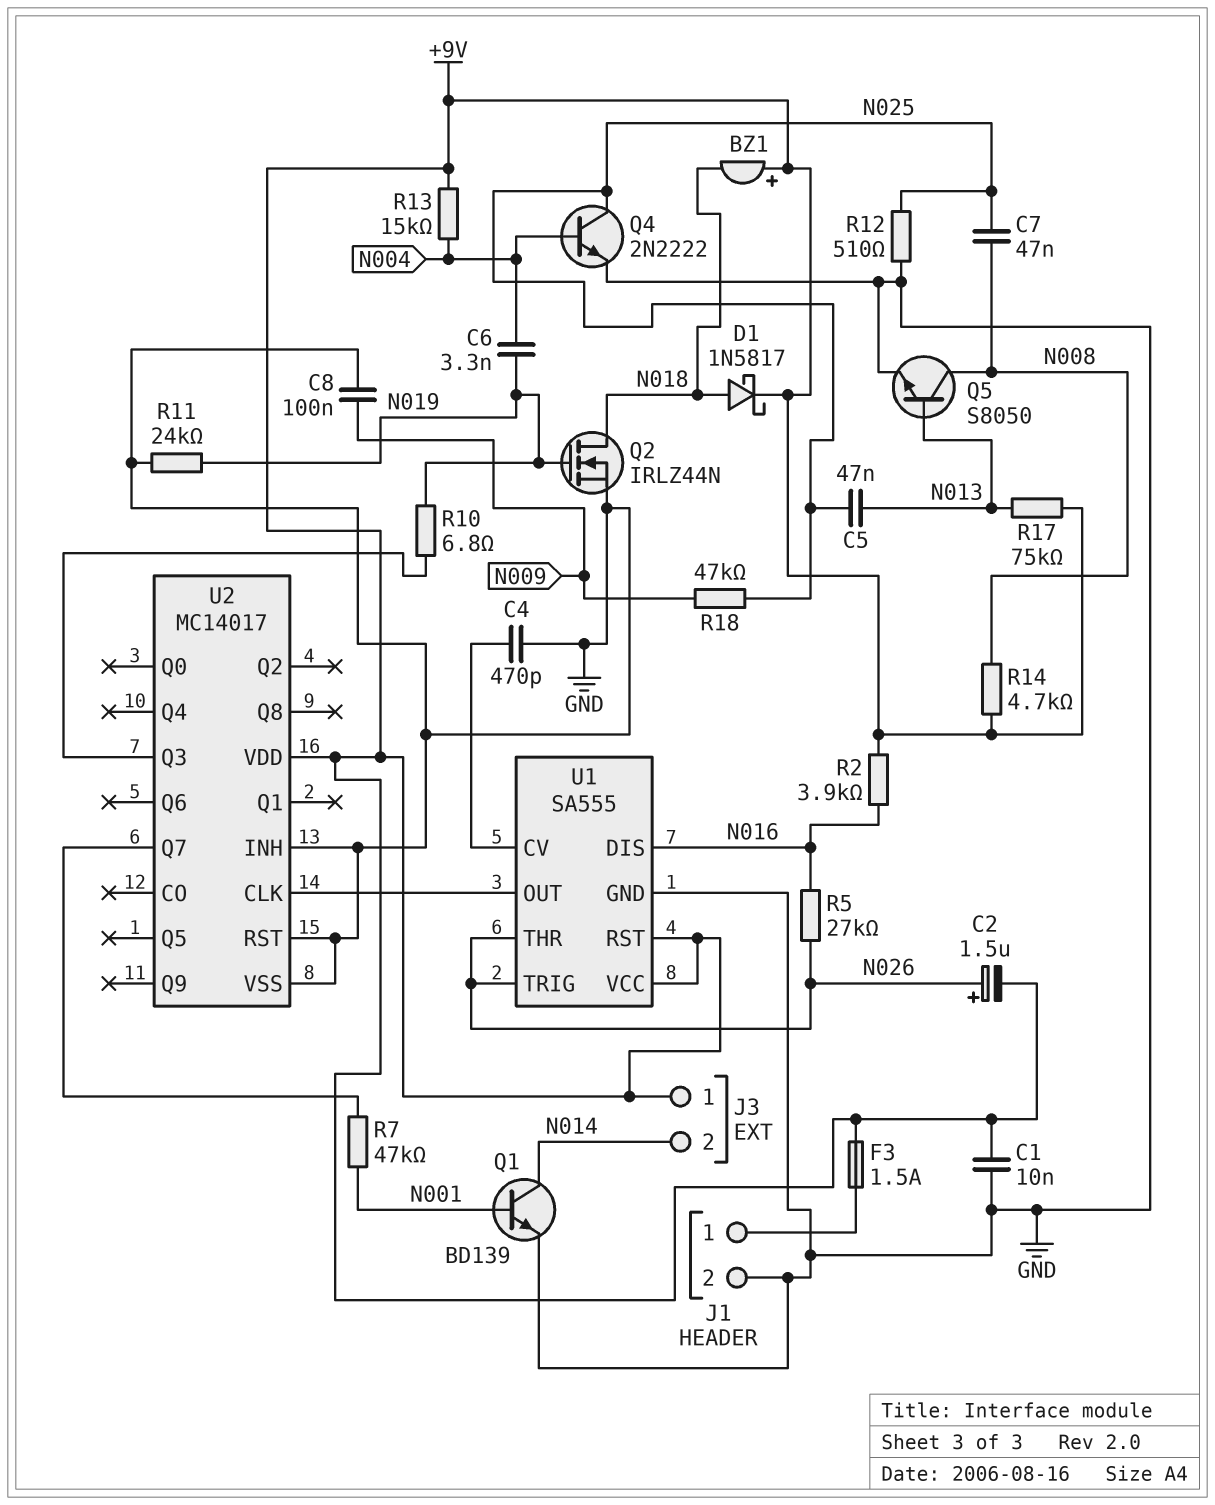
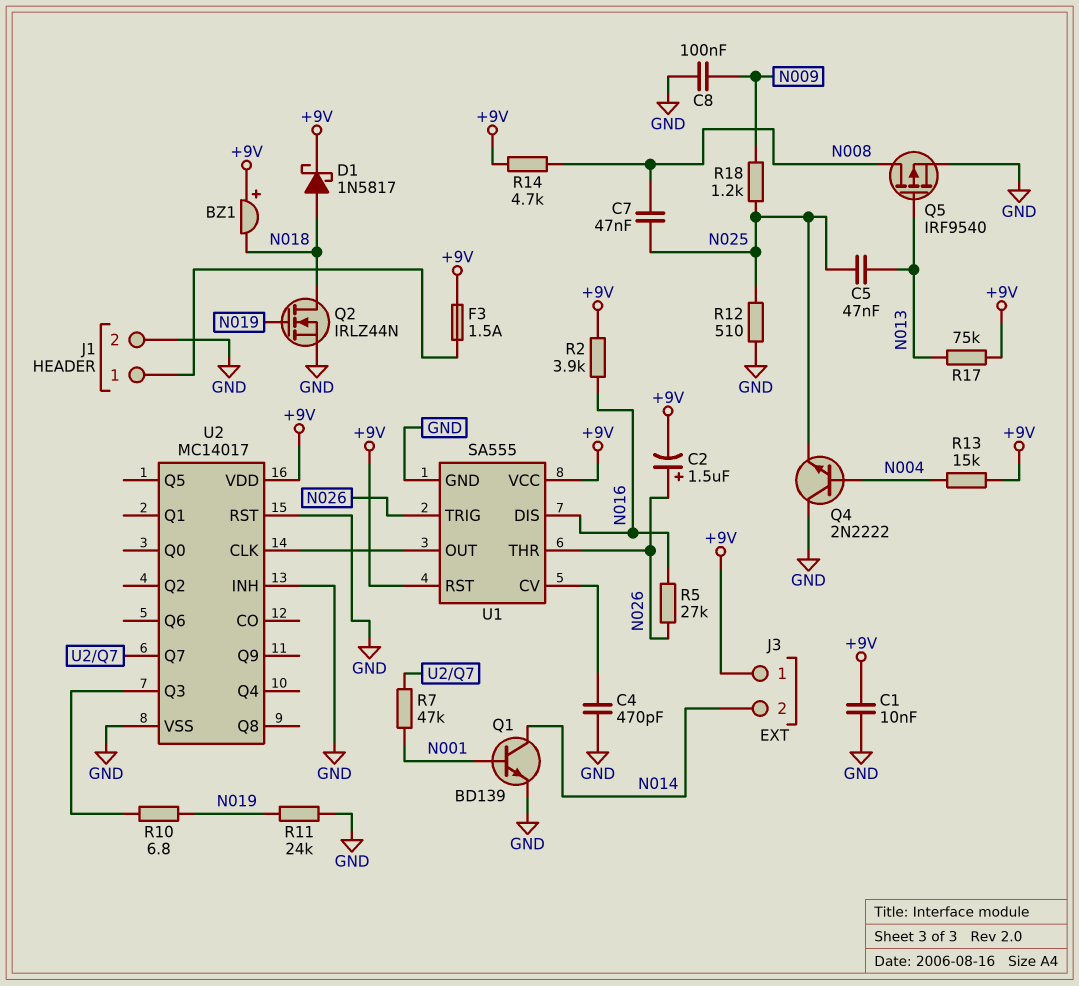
C6: 3.3nF (N004, N019) -> none
Q4: NPN 2N2222 (B N004, C N025, E GND) -> NPN 2N2222 (B N004, C GND, E N025)
Q5: NPN S8050 (B N013, C N008, E GND) -> PMOS IRF9540 (G N013, D N008, S GND)
R18: 47k (N009, N025) -> 1.2k (N009, N025)

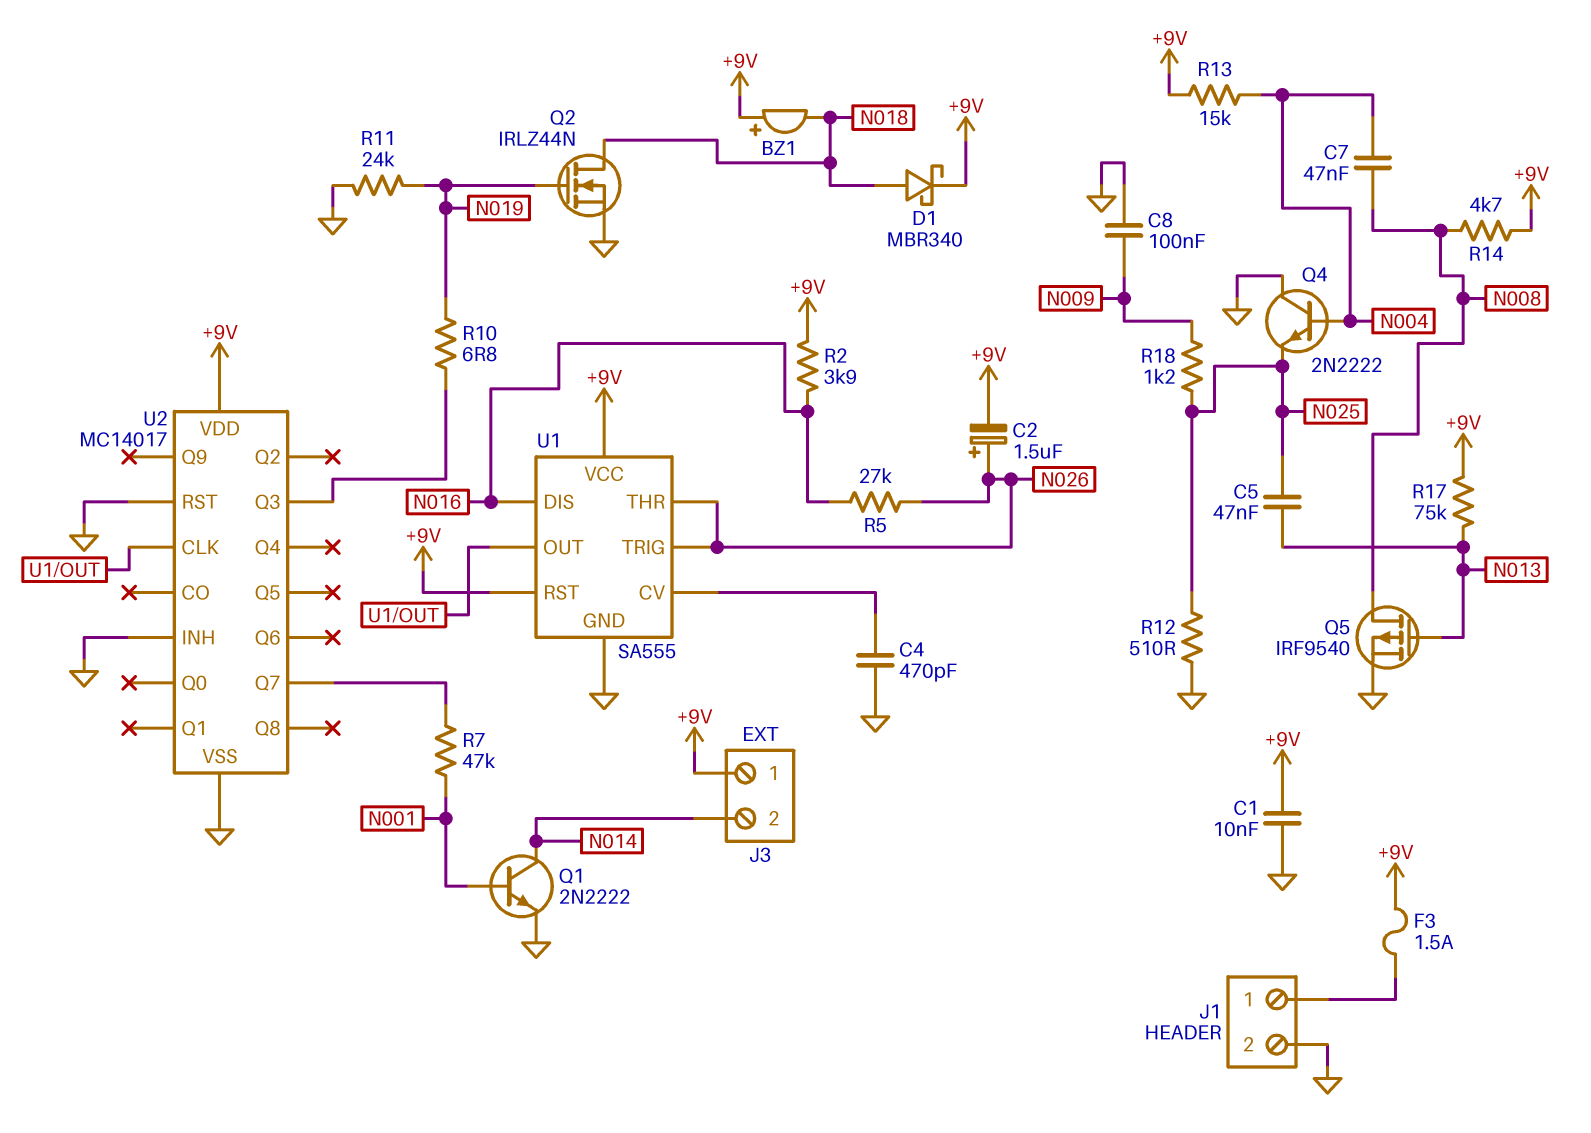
C7: 47nF (N008, N025) -> 47nF (N004, N008)
D1: schottky 1N5817 (A N018, K +9V) -> schottky MBR340 (A N018, K +9V)
Q1: NPN BD139 (B N001, C N014, E GND) -> NPN 2N2222 (B N001, C N014, E GND)

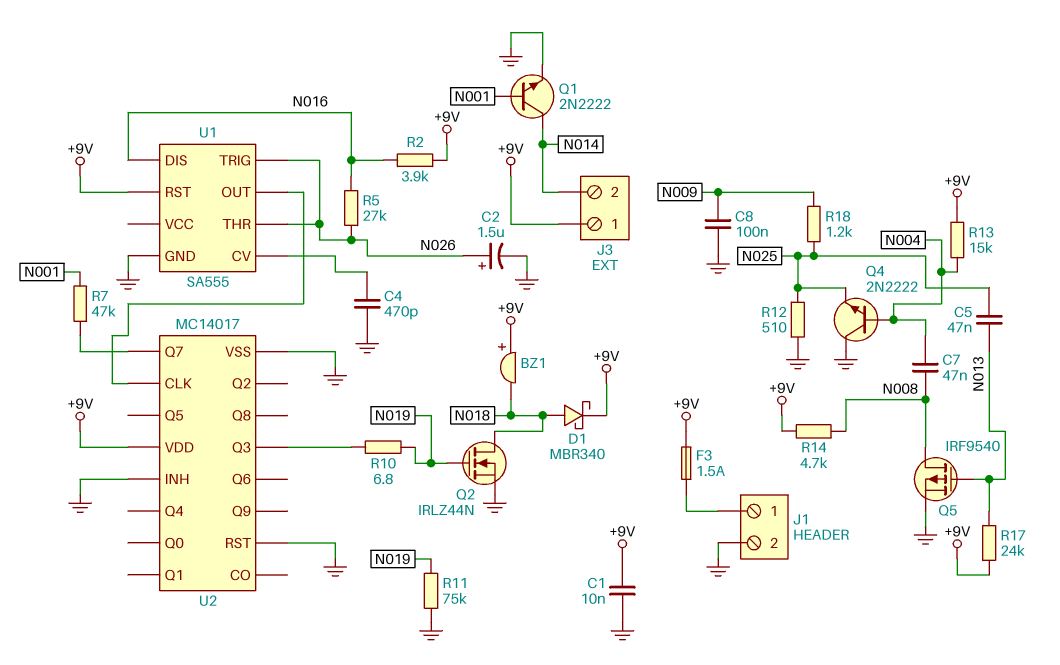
C2: 1.5uF (plus N026, minus +9V) -> 1.5uF (plus N026, minus GND)
R11: 24k (GND, N019) -> 75k (GND, N019)
R17: 75k (+9V, N013) -> 24k (+9V, N013)
U1 pin VCC: +9V -> none

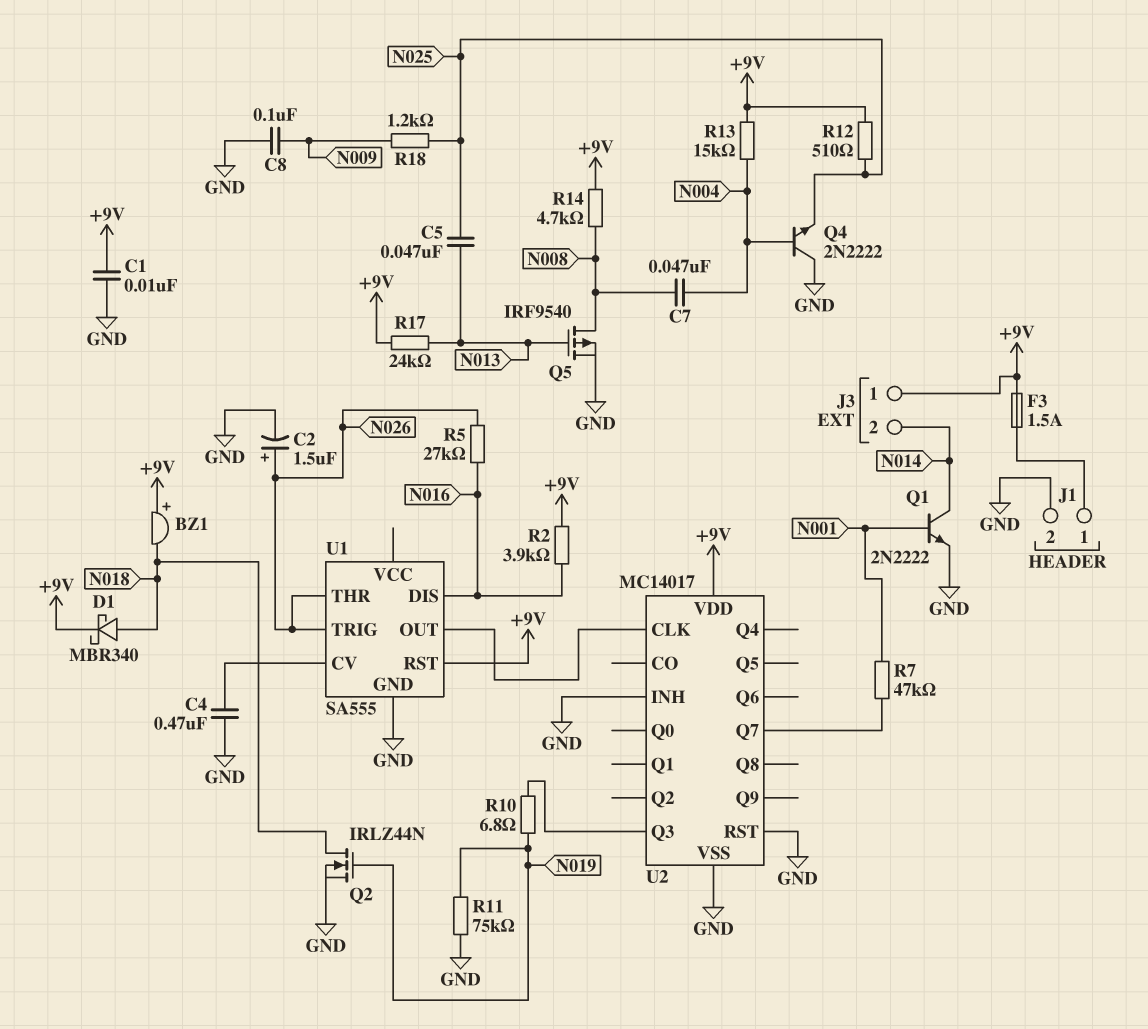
C4: 470pF (GND, U1/CV) -> 470nF (GND, U1/CV)
R12: 510 (GND, N025) -> 510 (+9V, N025)

